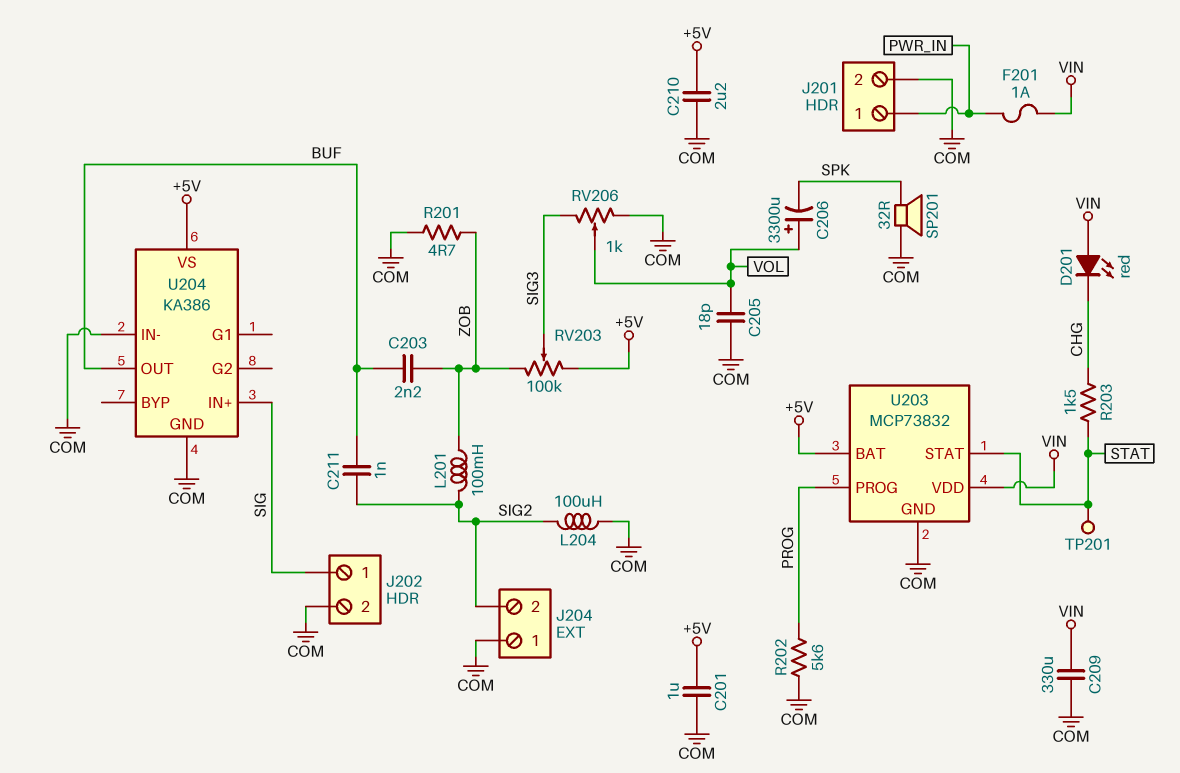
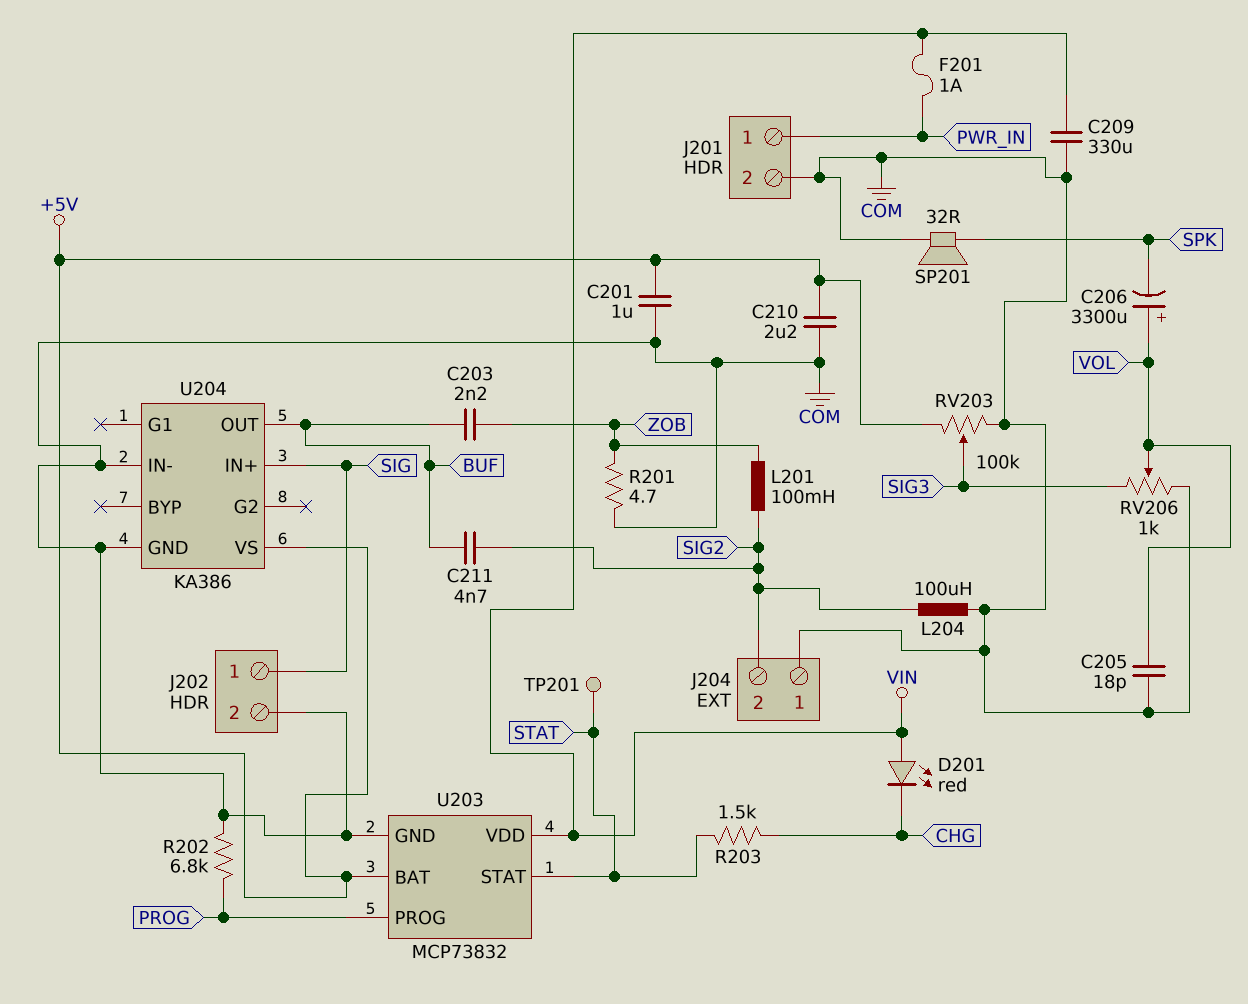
C211: 1nF (BUF, SIG2) -> 4.7nF (BUF, SIG2)
R202: 5.6k (COM, PROG) -> 6.8k (COM, PROG)
RV203: 100k (+5V, ZOB, wiper SIG3) -> 100k (+5V, COM, wiper SIG3)

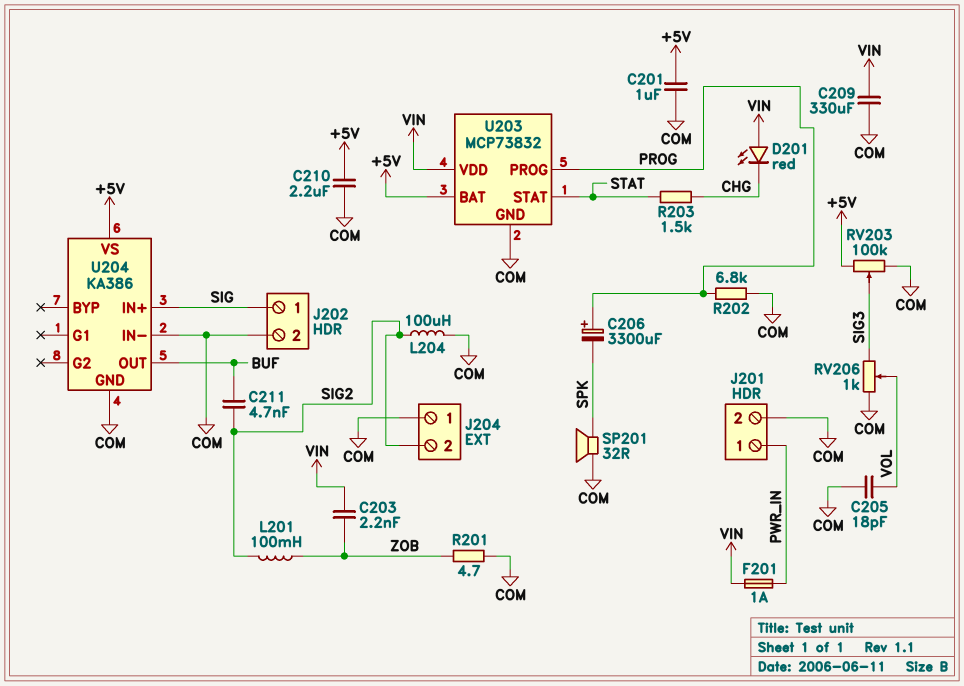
C203: 2.2nF (BUF, ZOB) -> 2.2nF (VIN, ZOB)
C206: 3300uF (plus VOL, minus SPK) -> 3300uF (plus PROG, minus SPK)
TP201: test point (STAT) -> none

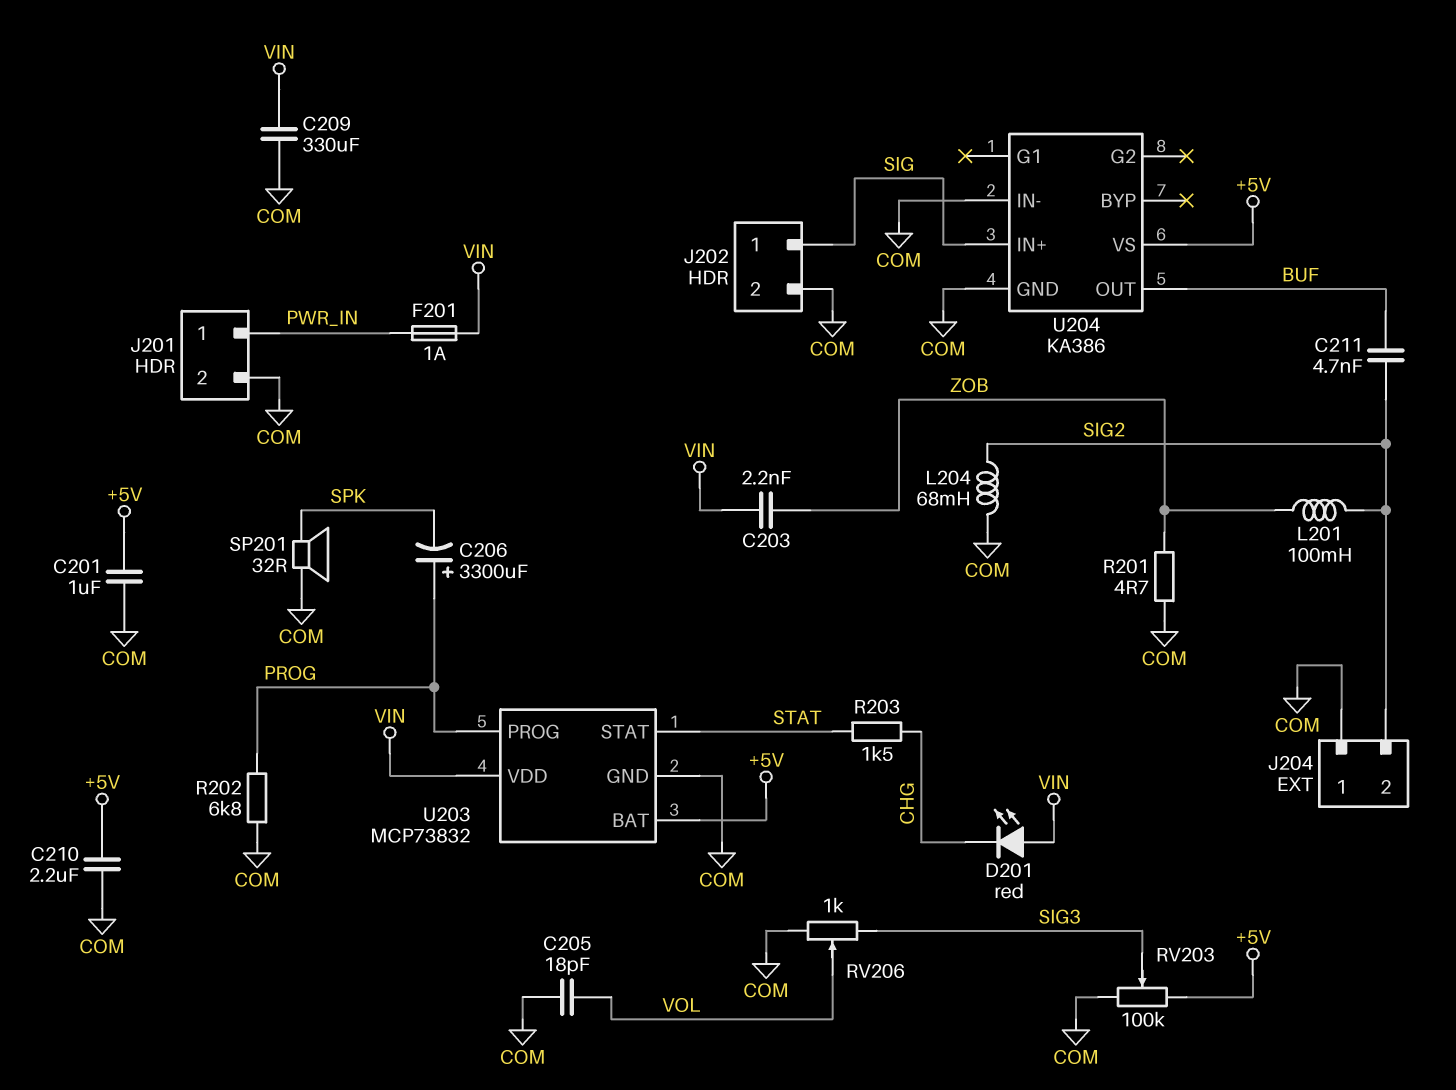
L204: 100uH (COM, SIG2) -> 68mH (COM, SIG2)

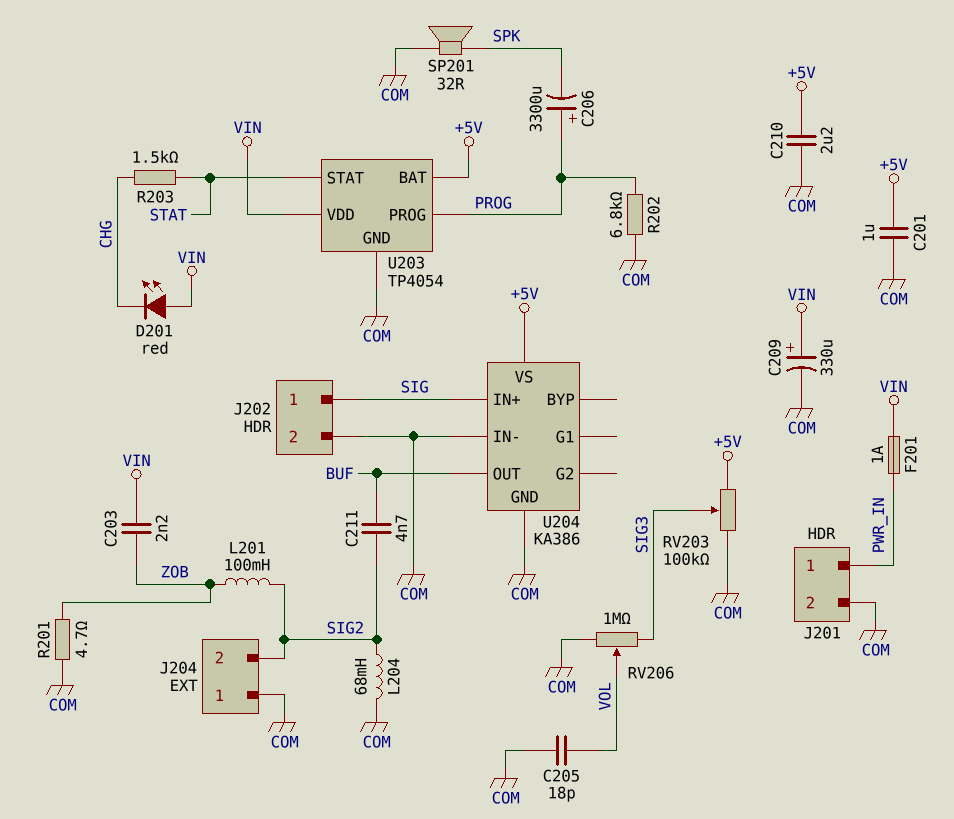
C209: 330uF (COM, VIN) -> 330uF (plus VIN, minus COM)
RV206: 1k (COM, SIG3, wiper VOL) -> 1M (COM, SIG3, wiper VOL)
U203: MCP73832 -> TP4054

